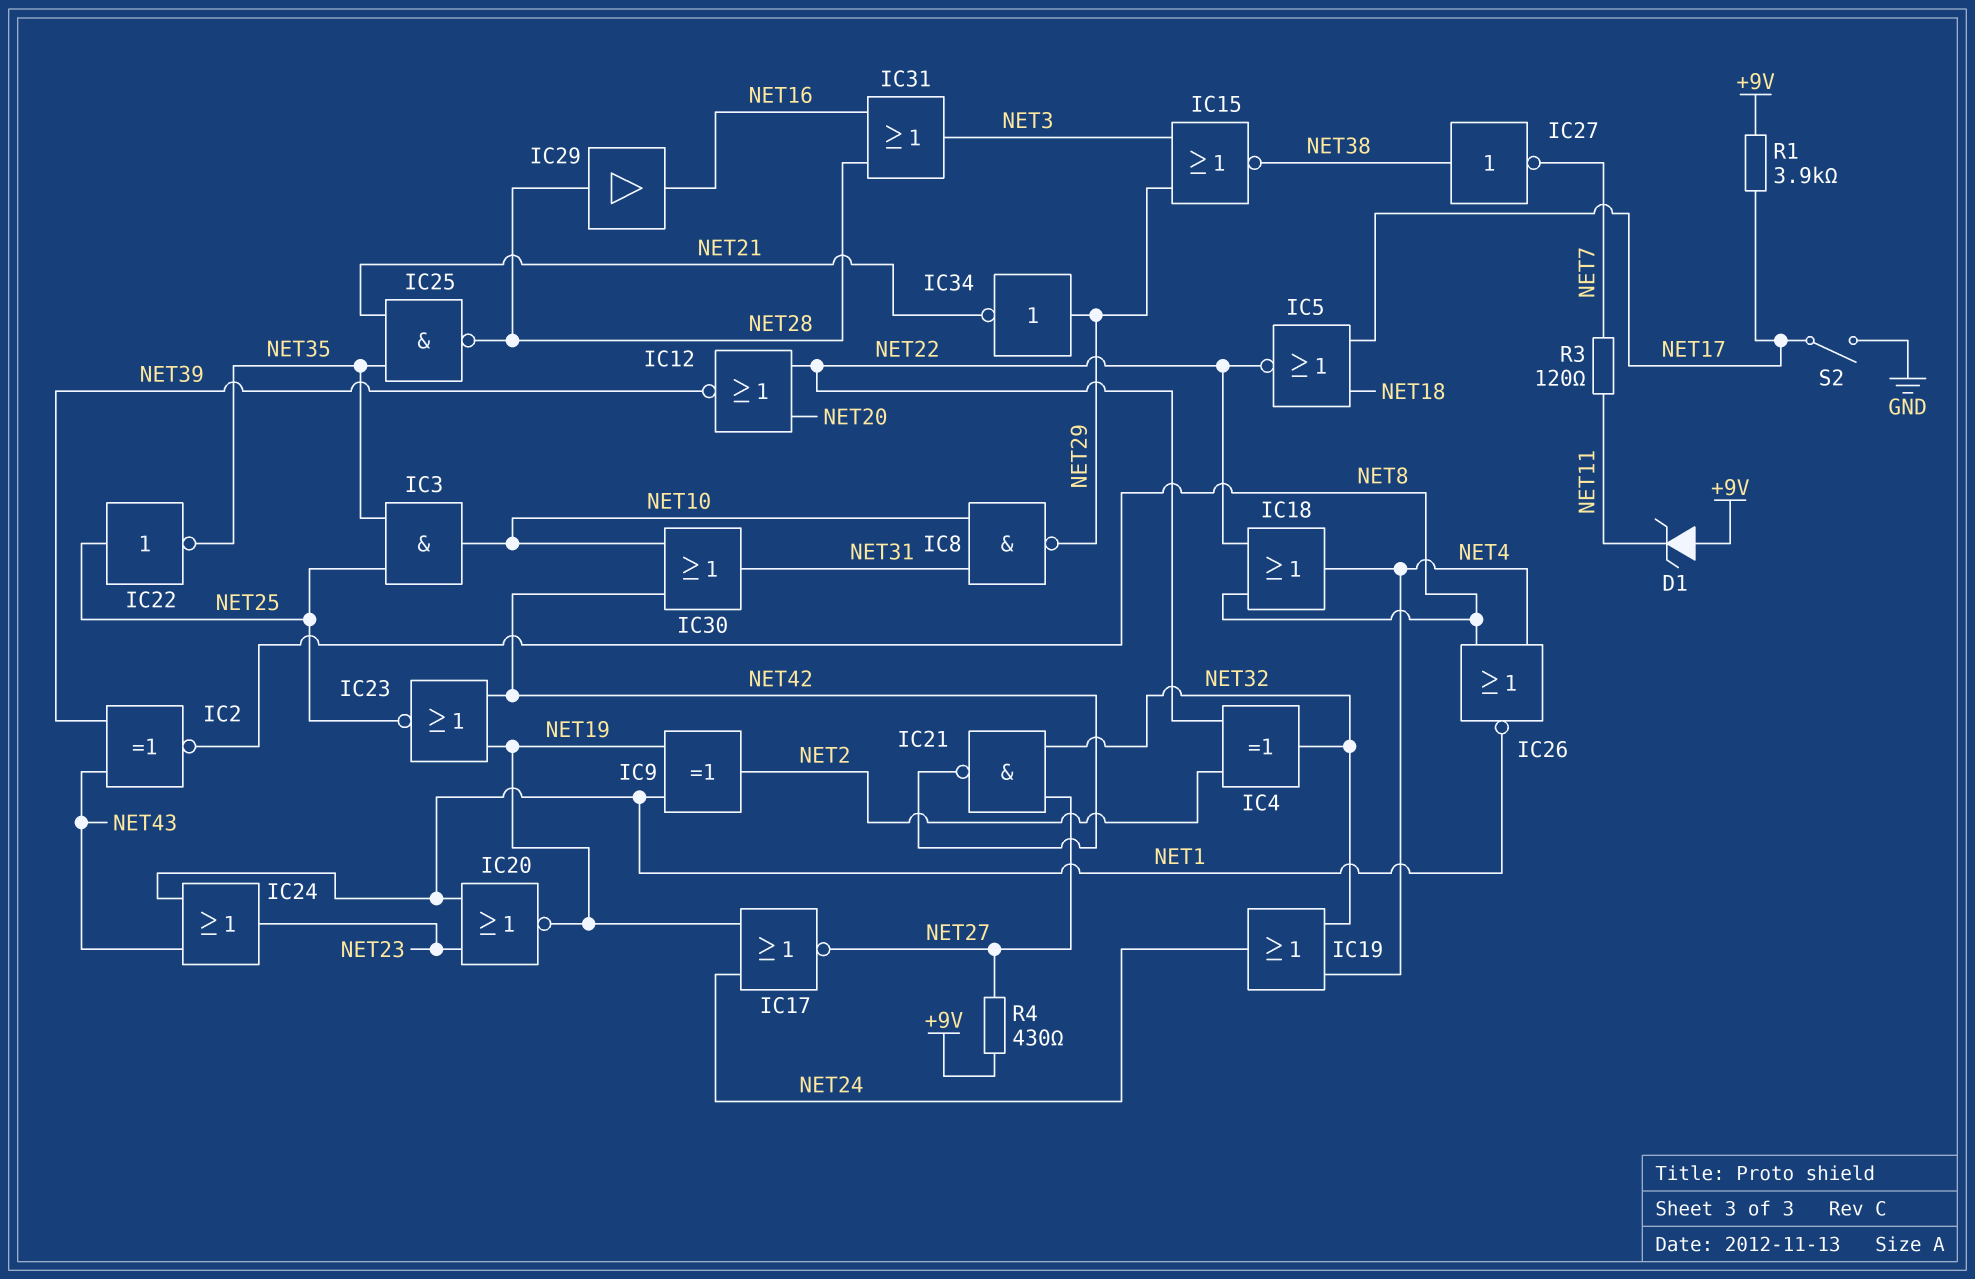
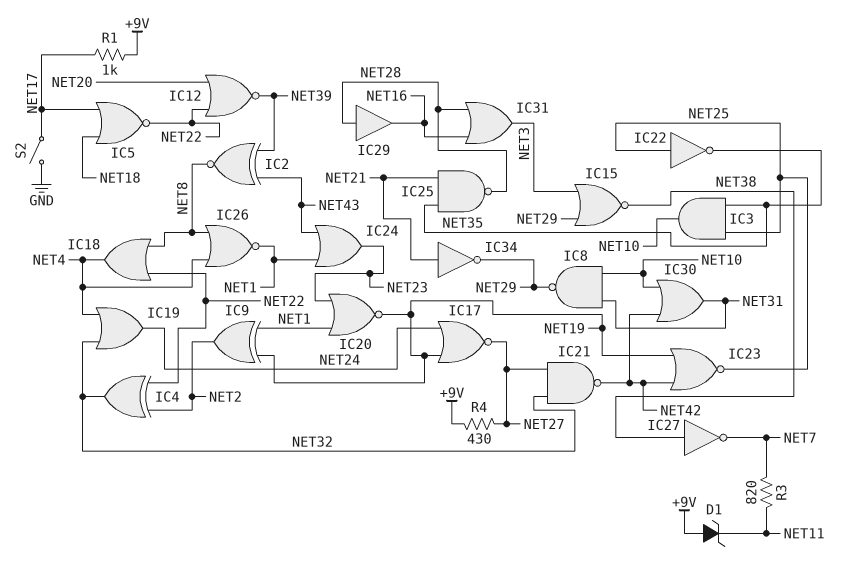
IC34: NOT (in NET29, out NET21) -> NOT (in NET21, out NET29)
R1: 3.9k (+9V, NET17) -> 1k (+9V, NET17)
R3: 120 (NET7, NET11) -> 820 (NET7, NET11)

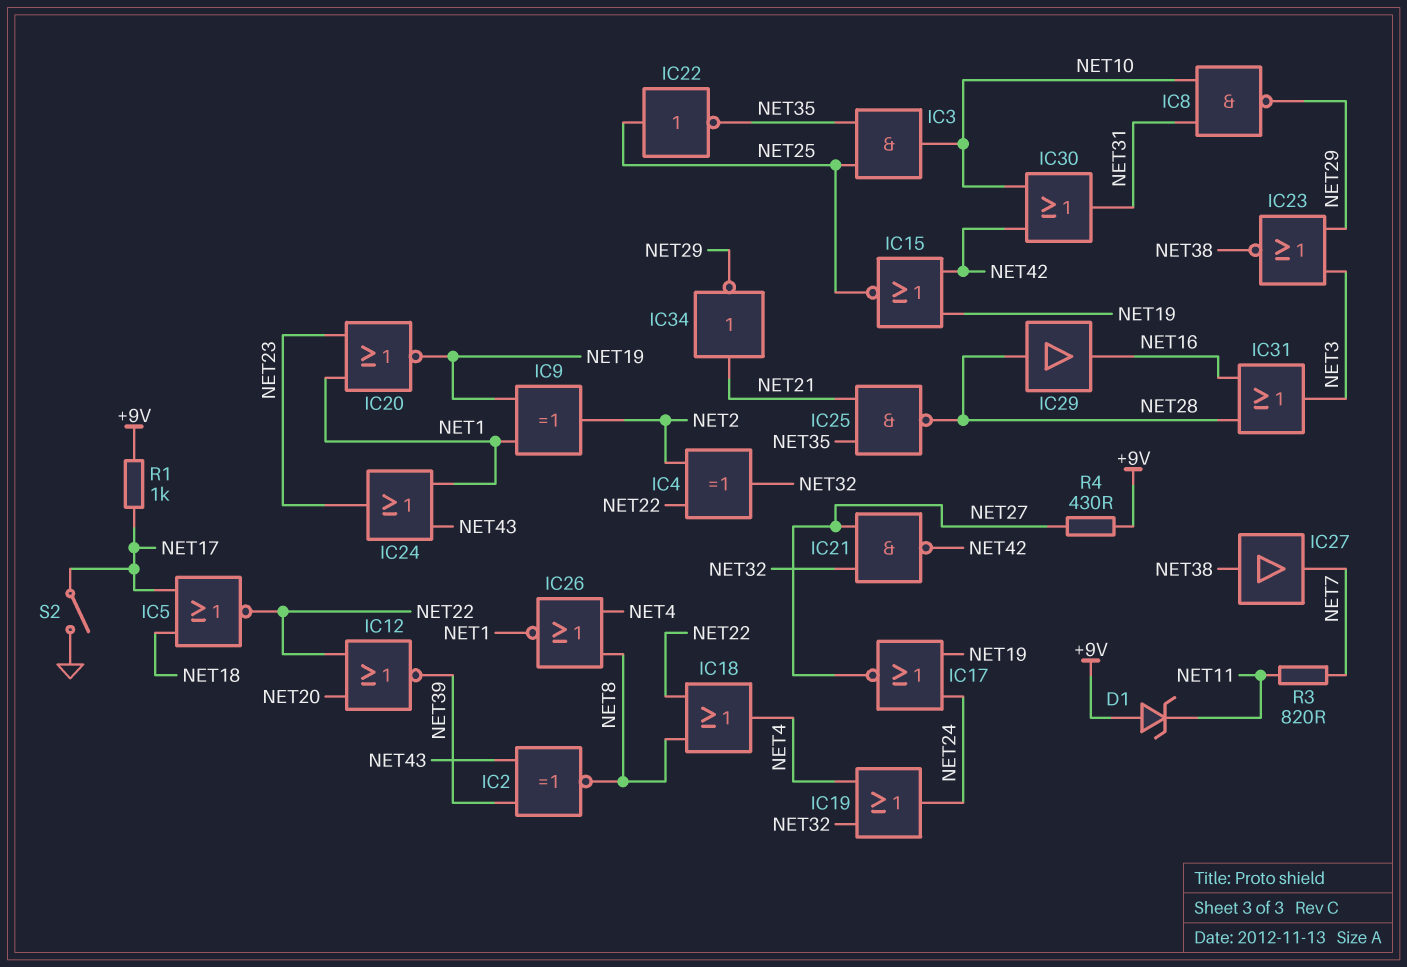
IC15: NOR (in NET3, in NET29, out NET38) -> NOR (in NET19, in NET42, out NET25)
IC23: NOR (in NET19, in NET42, out NET25) -> NOR (in NET3, in NET29, out NET38)
IC27: NOT (in NET38, out NET7) -> buffer (in NET38, out NET7)

